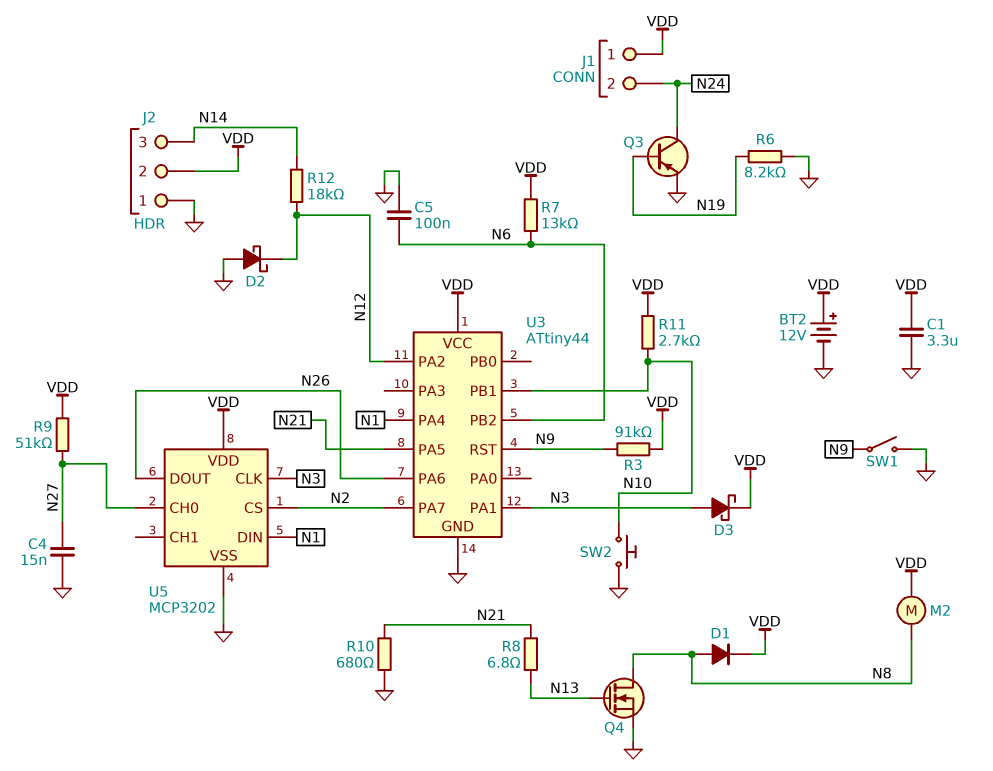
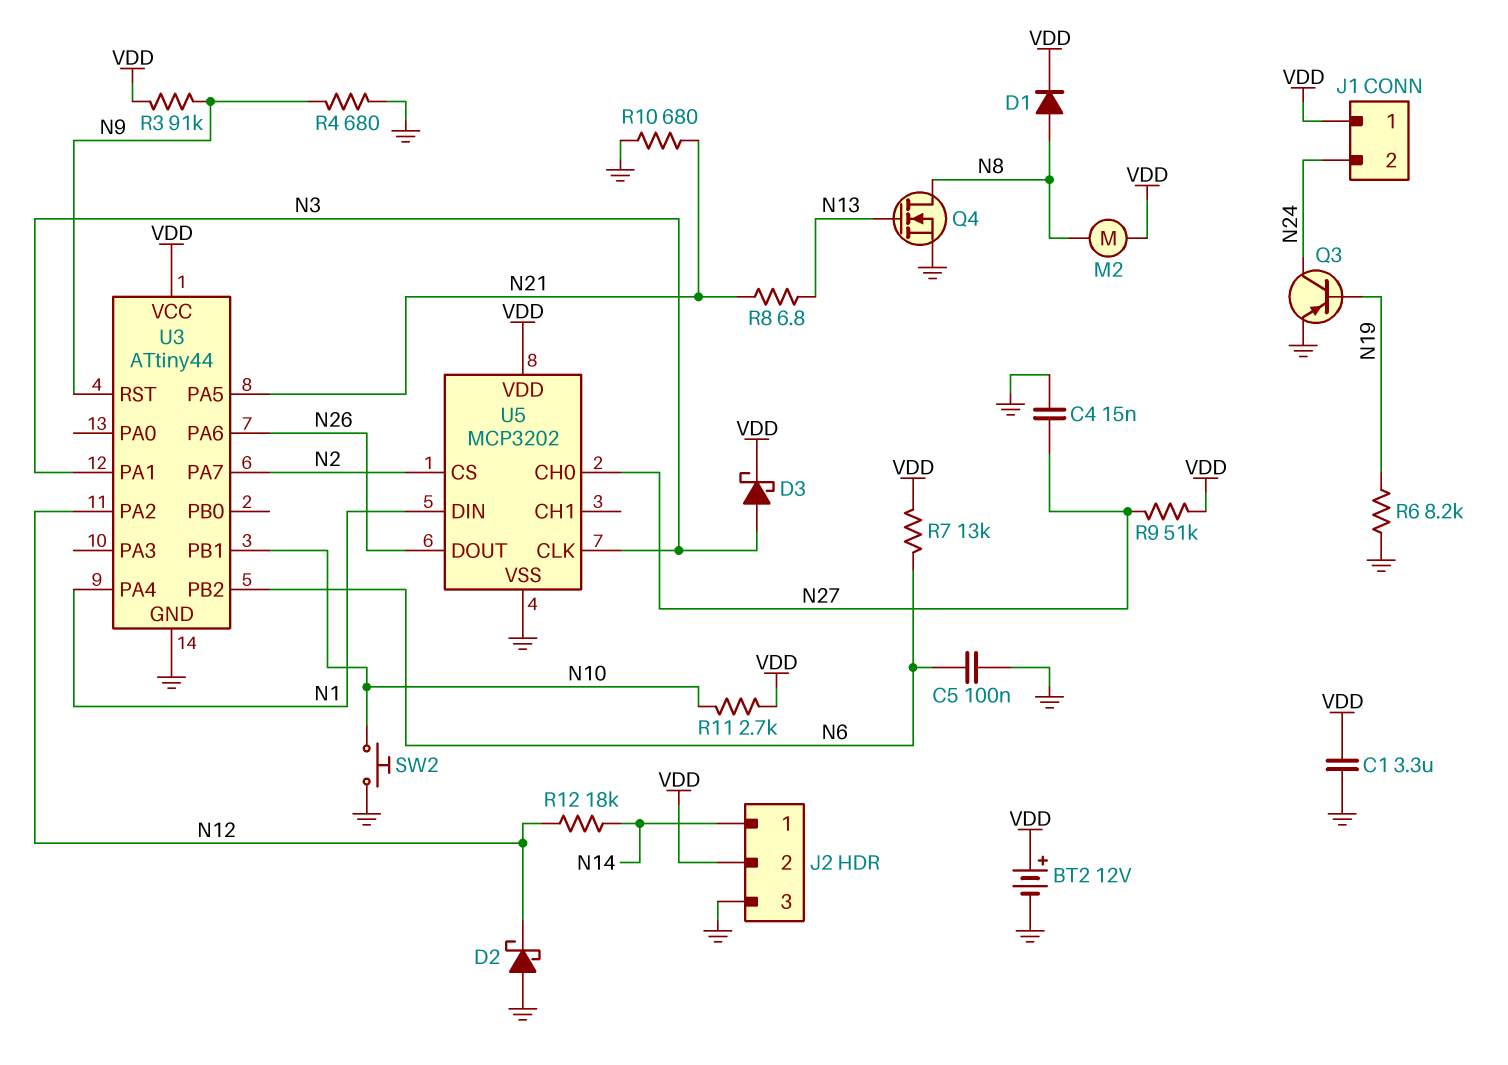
J2 pin 1: GND -> N14
J2 pin 3: N14 -> GND
R4: none -> 680 (GND, N9)
SW1: switch (GND, N9) -> none

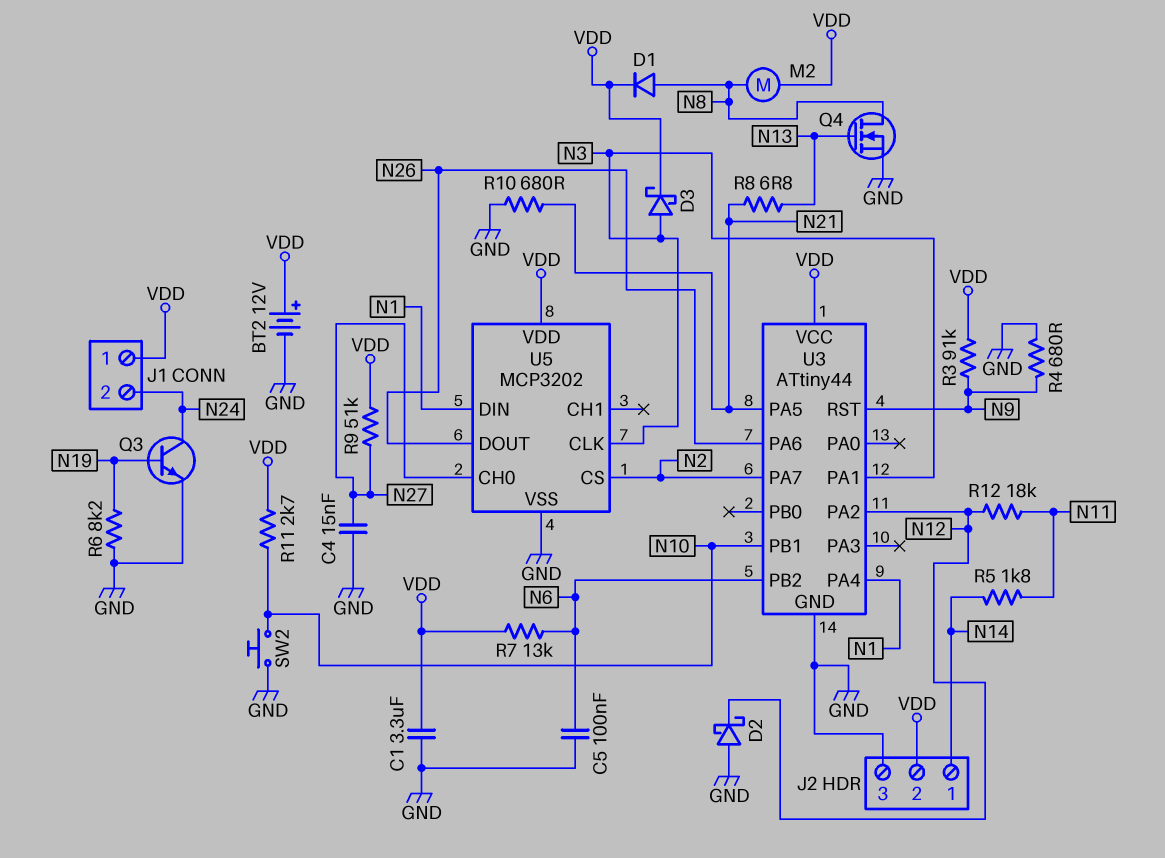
Q3: PNP (B N19, C N24, E GND) -> NPN (B N19, C N24, E GND)
R5: none -> 1.8k (N11, N14)
R12: 18k (N12, N14) -> 18k (N11, N12)

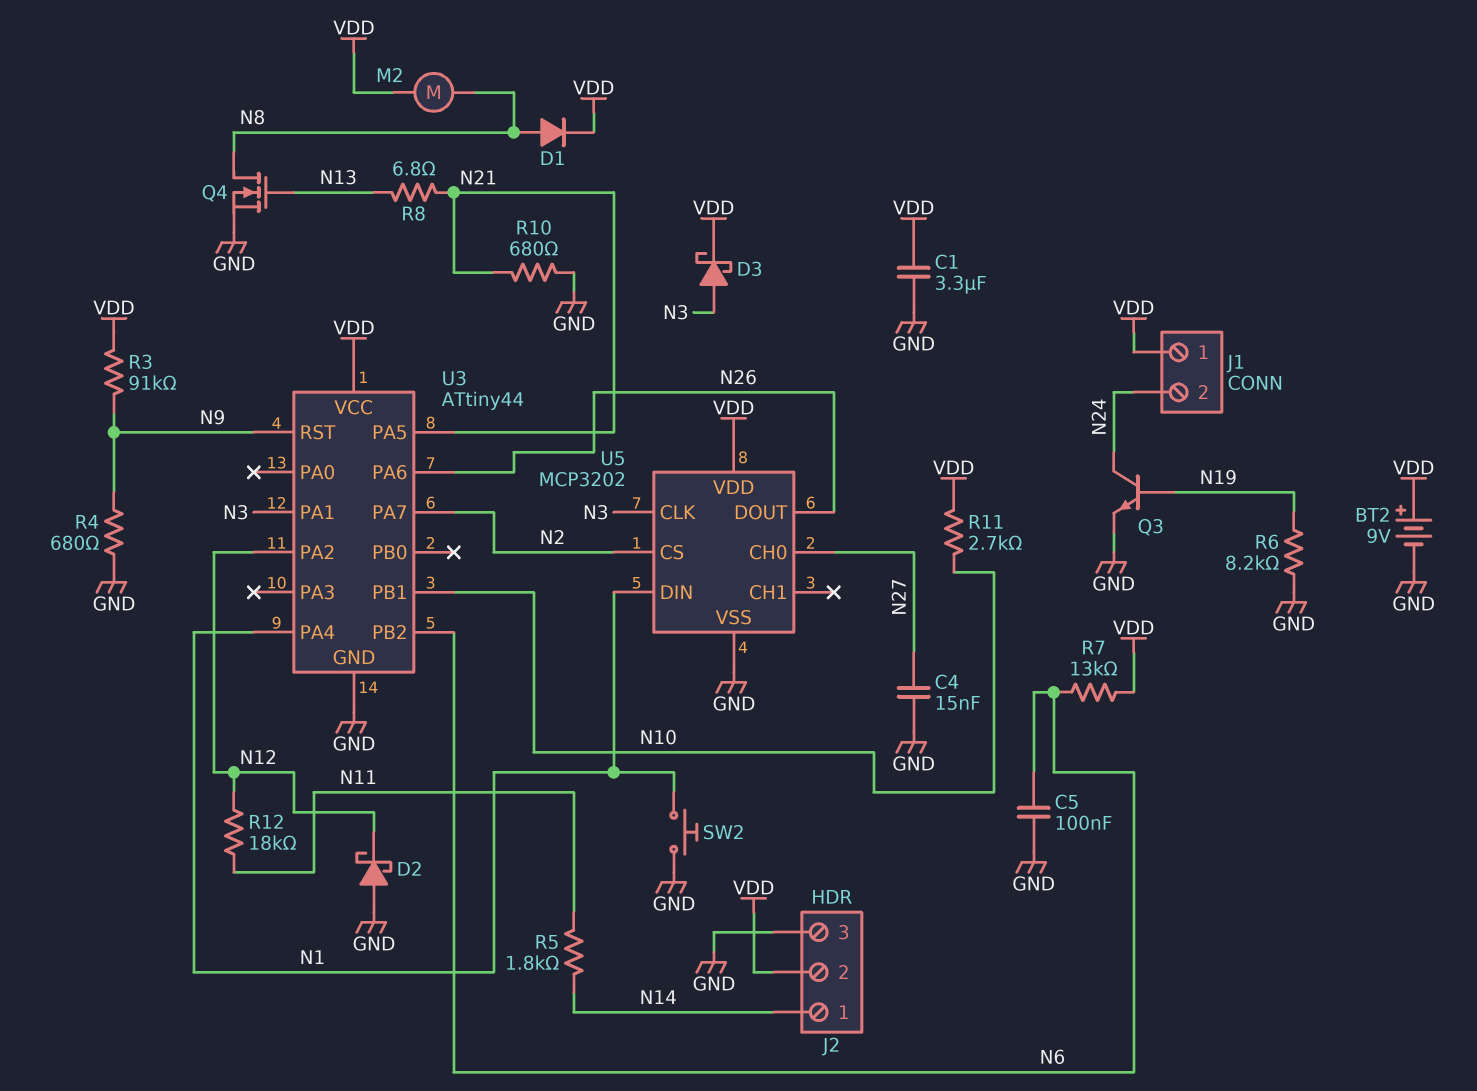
BT2: 12V (plus VDD, minus GND) -> 9V (plus VDD, minus GND)
R9: 51k (N27, VDD) -> none
SW2: button (GND, N10) -> button (GND, N1)

